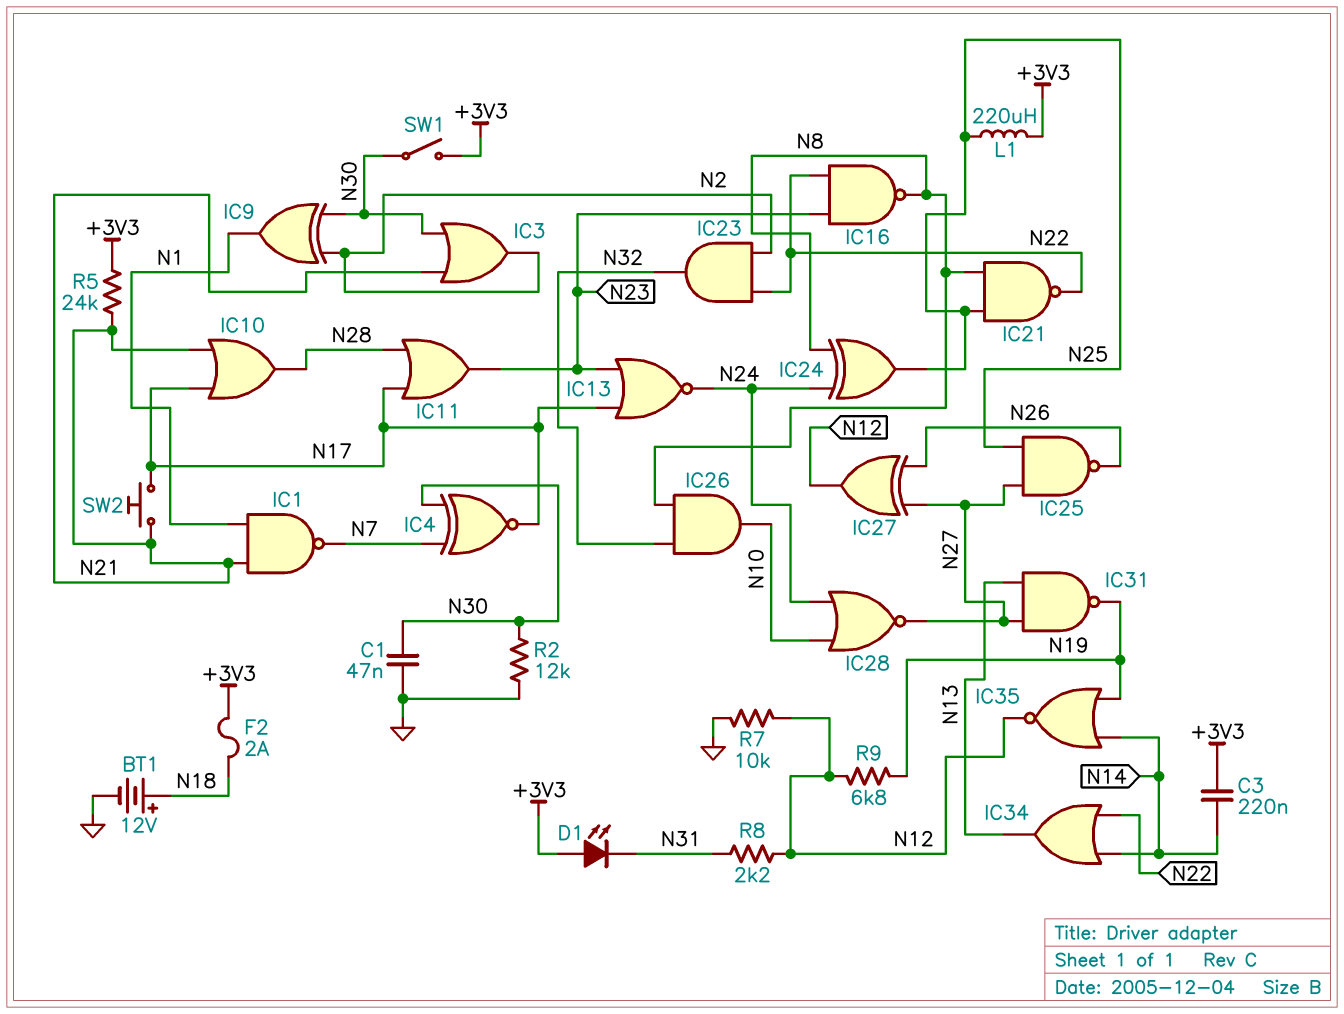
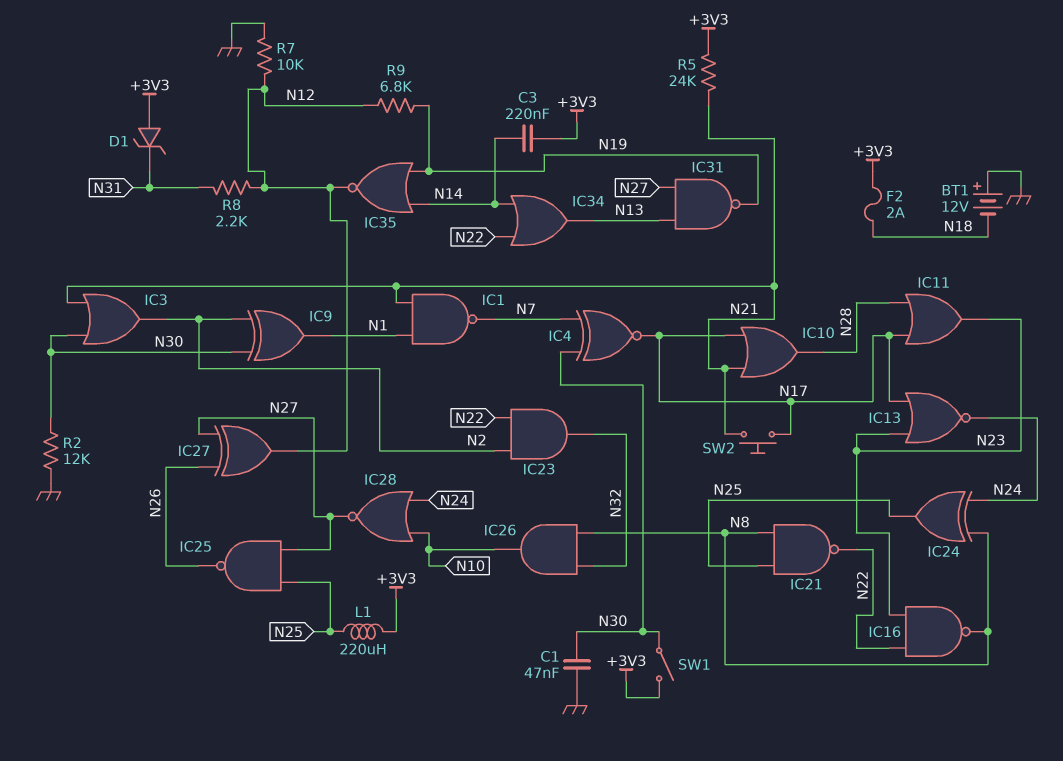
BT1: 12V (plus N18, minus GND) -> 12V (plus GND, minus N18)
D1: LED (A +3V3, K N31) -> zener (A +3V3, K N31)

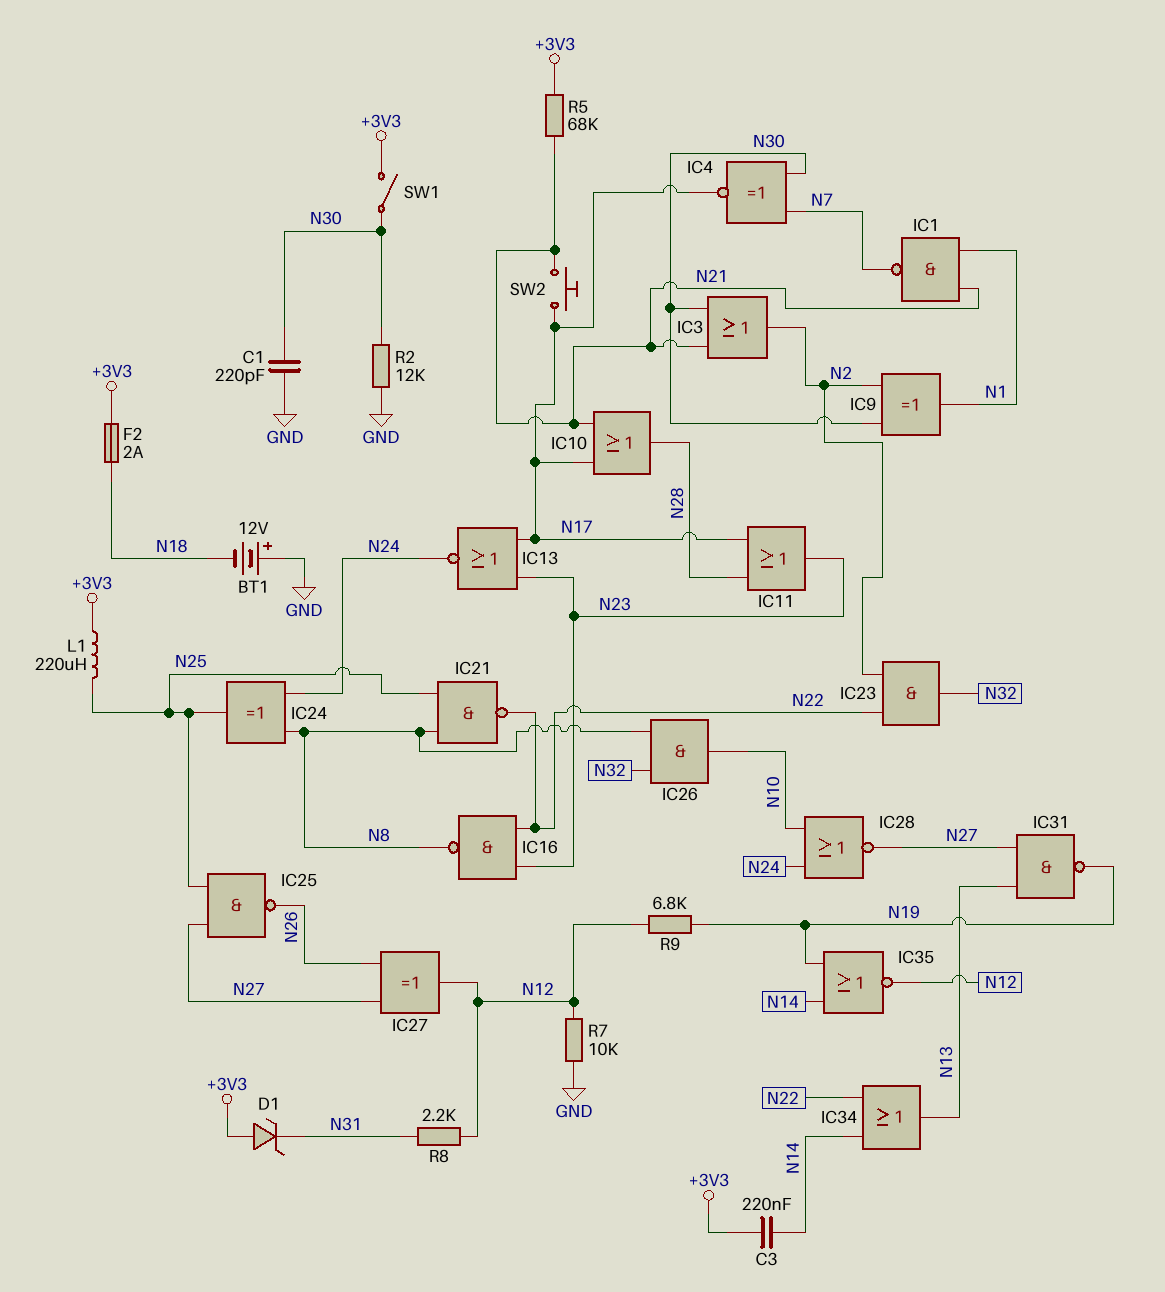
C1: 47nF (GND, N30) -> 220pF (GND, N30)
R5: 24k (+3V3, N21) -> 68k (+3V3, N21)

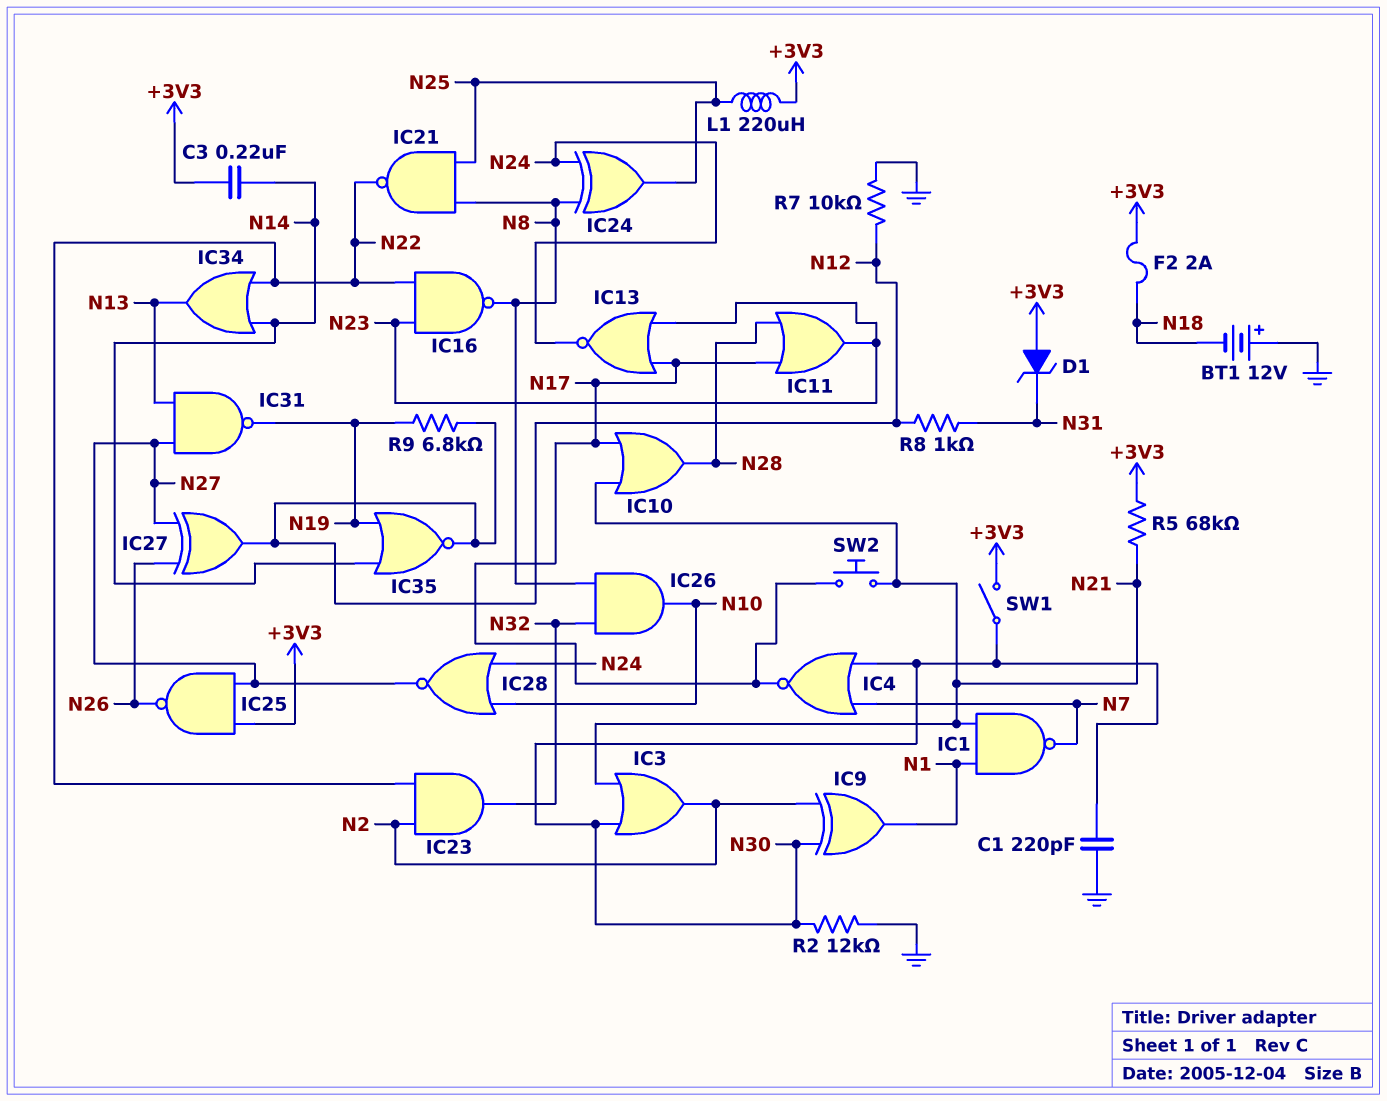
IC4: XNOR (in N7, in N30, out N17) -> NOR (in N7, in N30, out N17)
IC25: NAND (in N25, in N27, out N26) -> NAND (in +3V3, in N27, out N26)
R8: 2.2k (N12, N31) -> 1k (N12, N31)

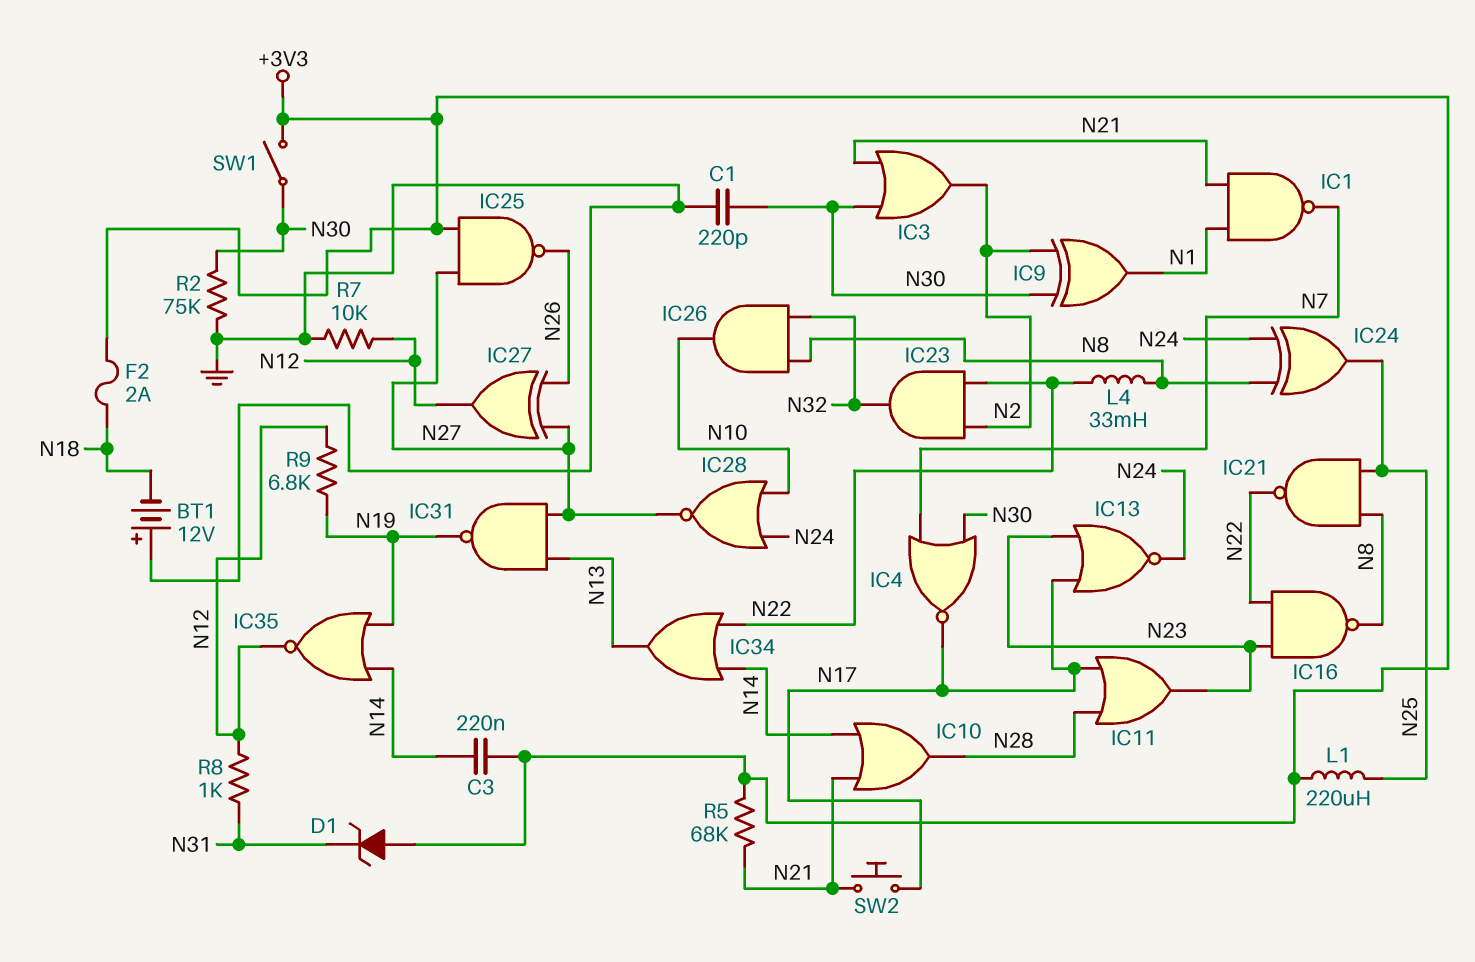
IC10: OR (in N17, in N21, out N28) -> OR (in N14, in N21, out N28)
L4: none -> 33mH (N8, N22)
R2: 12k (GND, N30) -> 75k (GND, N30)

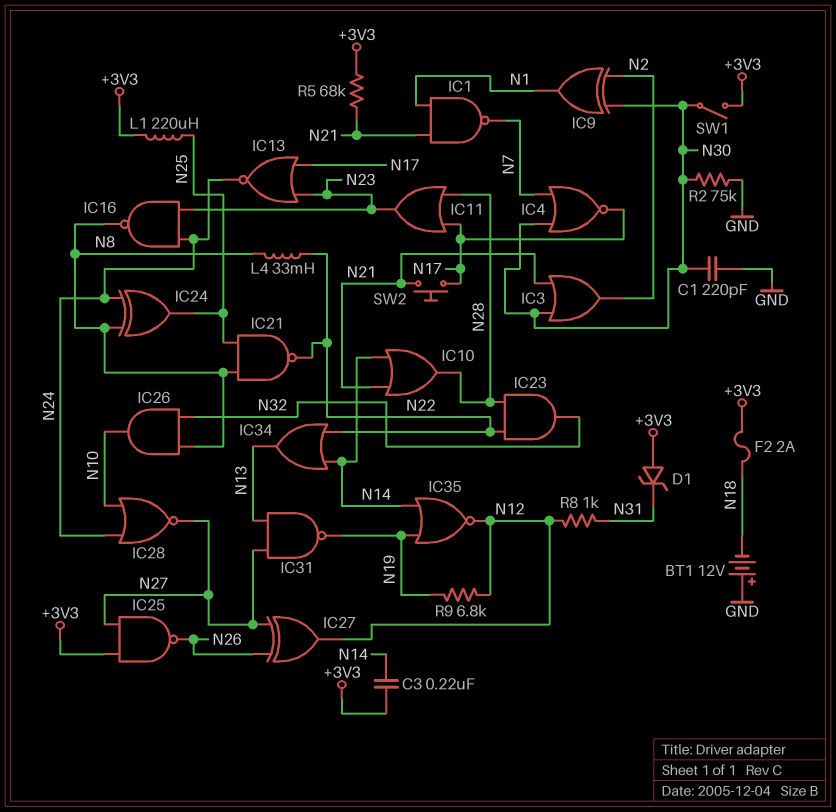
IC16: NAND (in N22, in N23, out N8) -> NAND (in N23, in N24, out N8)
IC23: AND (in N2, in N22, out N32) -> AND (in N22, in N28, out N32)
R7: 10k (GND, N12) -> none

